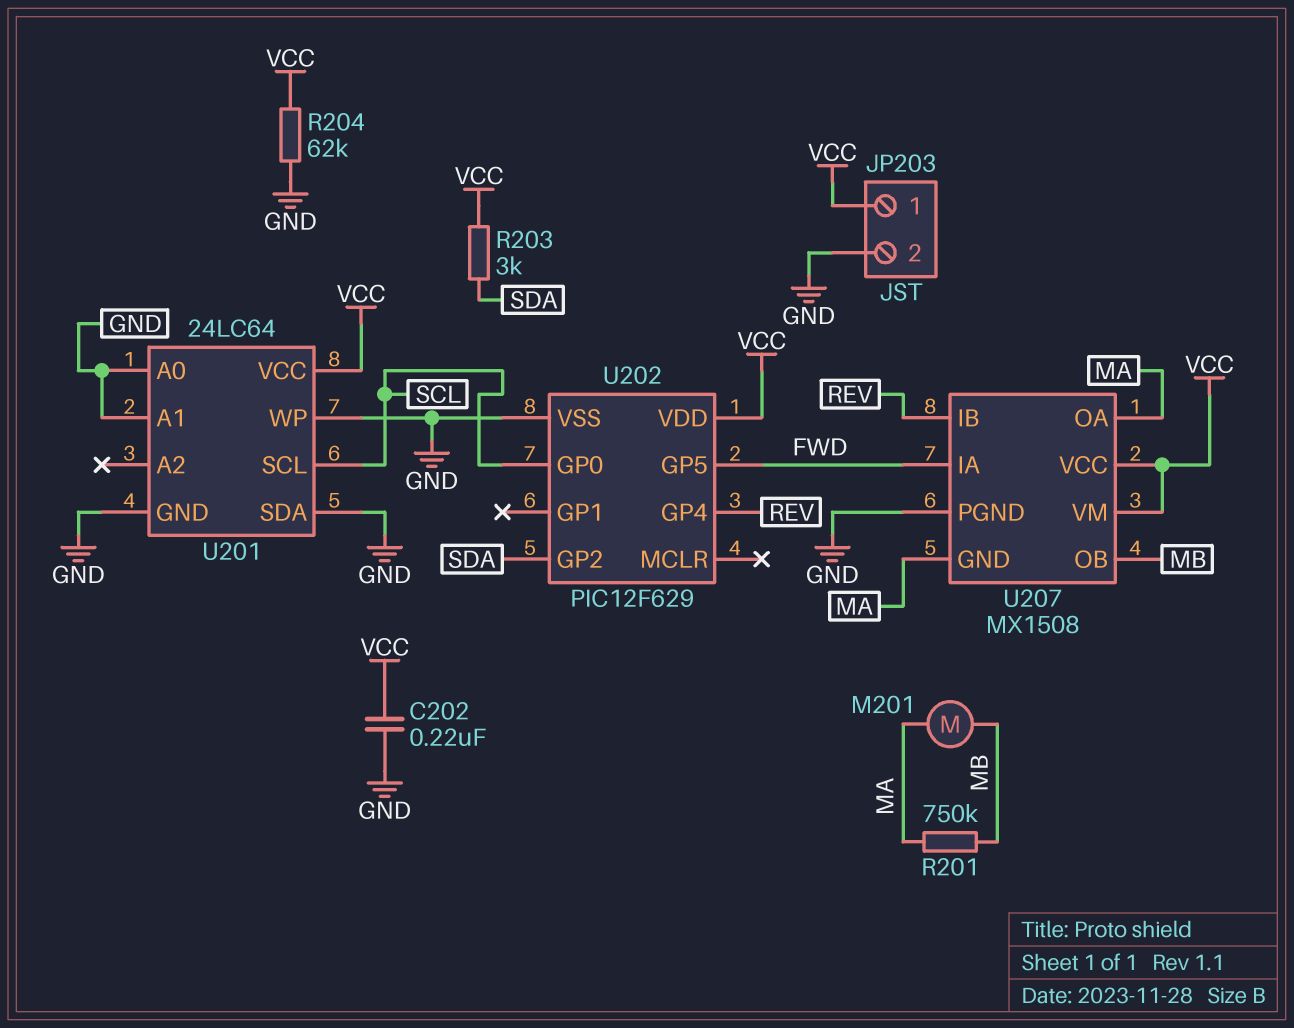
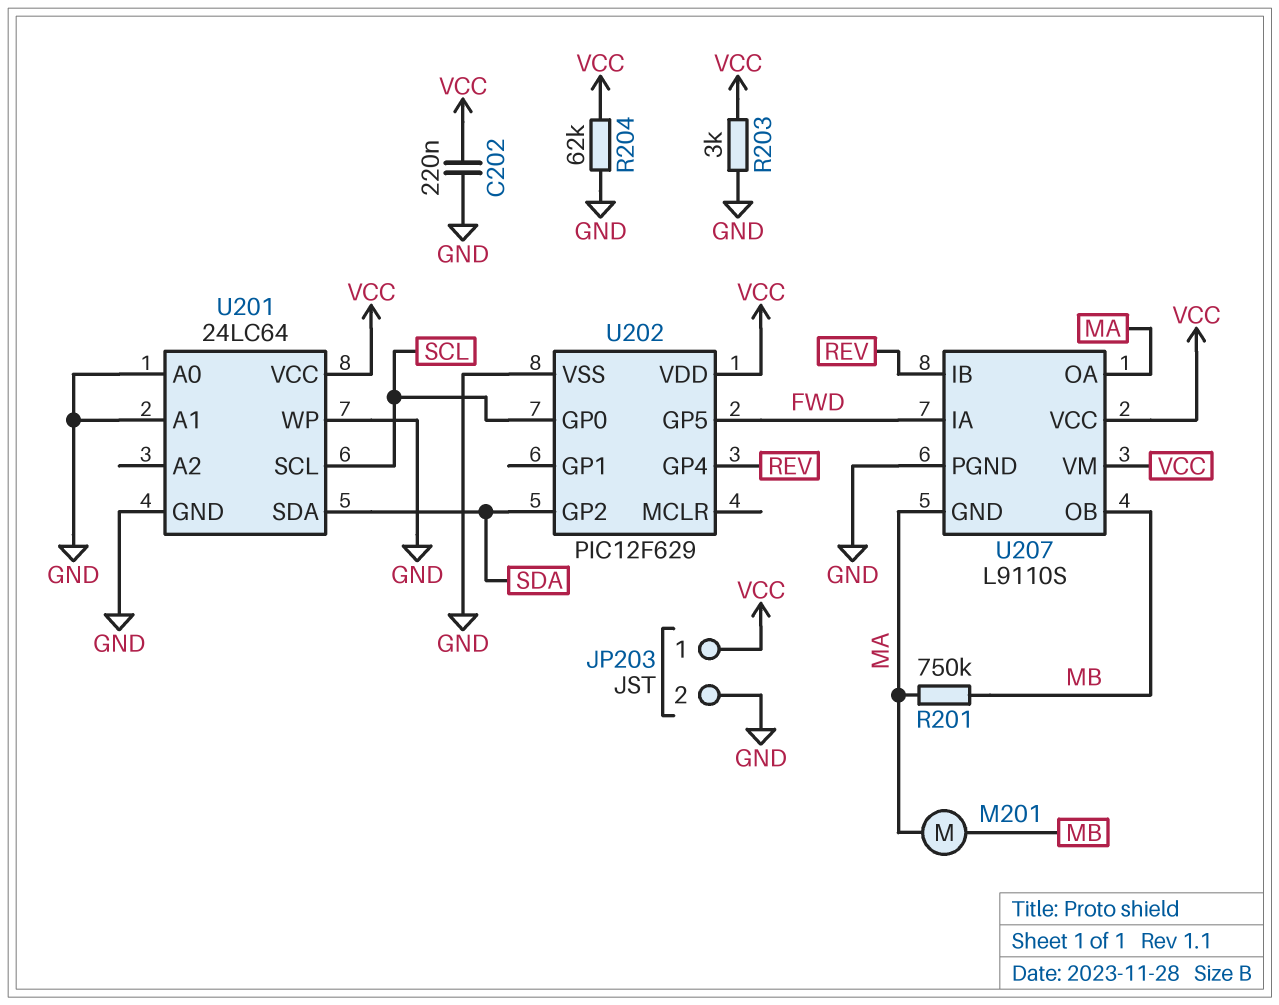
R203: 3k (SDA, VCC) -> 3k (GND, VCC)
U201 pin SDA: GND -> SDA
U207: MX1508 -> L9110S

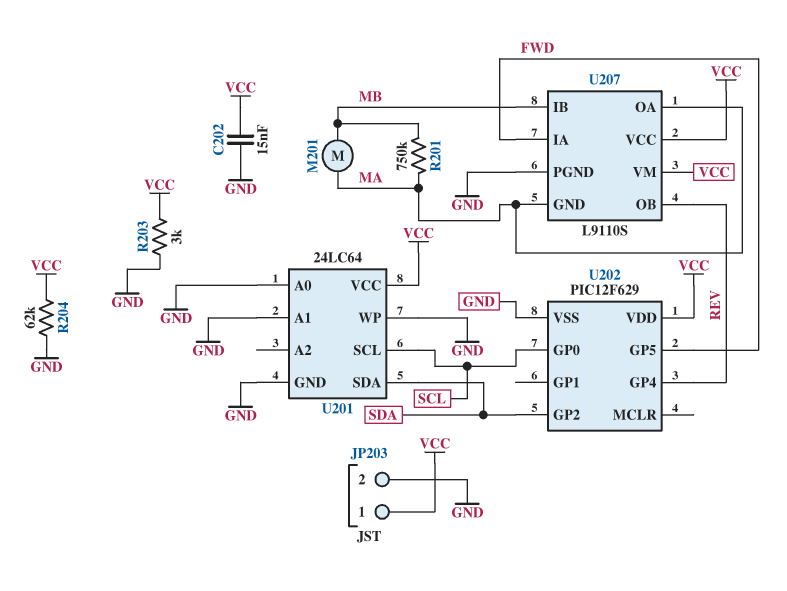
C202: 220nF (GND, VCC) -> 15nF (GND, VCC)
U207 pin IB: REV -> MB
U207 pin OB: MB -> REV

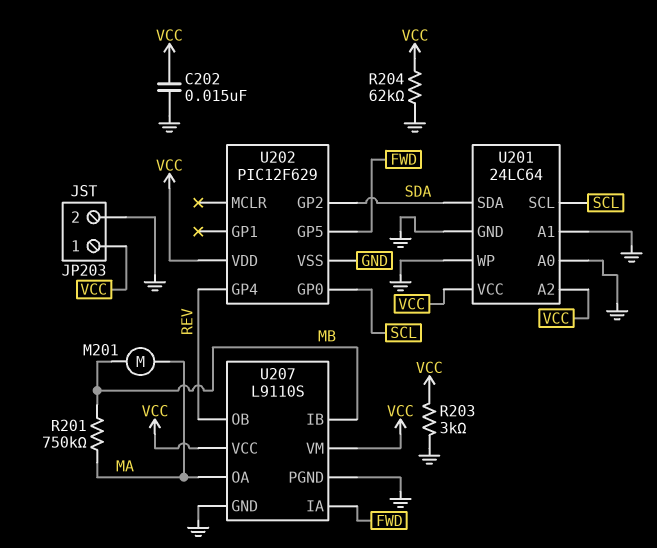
U201 pin A2: none -> VCC
U207 pin GND: MA -> GND

